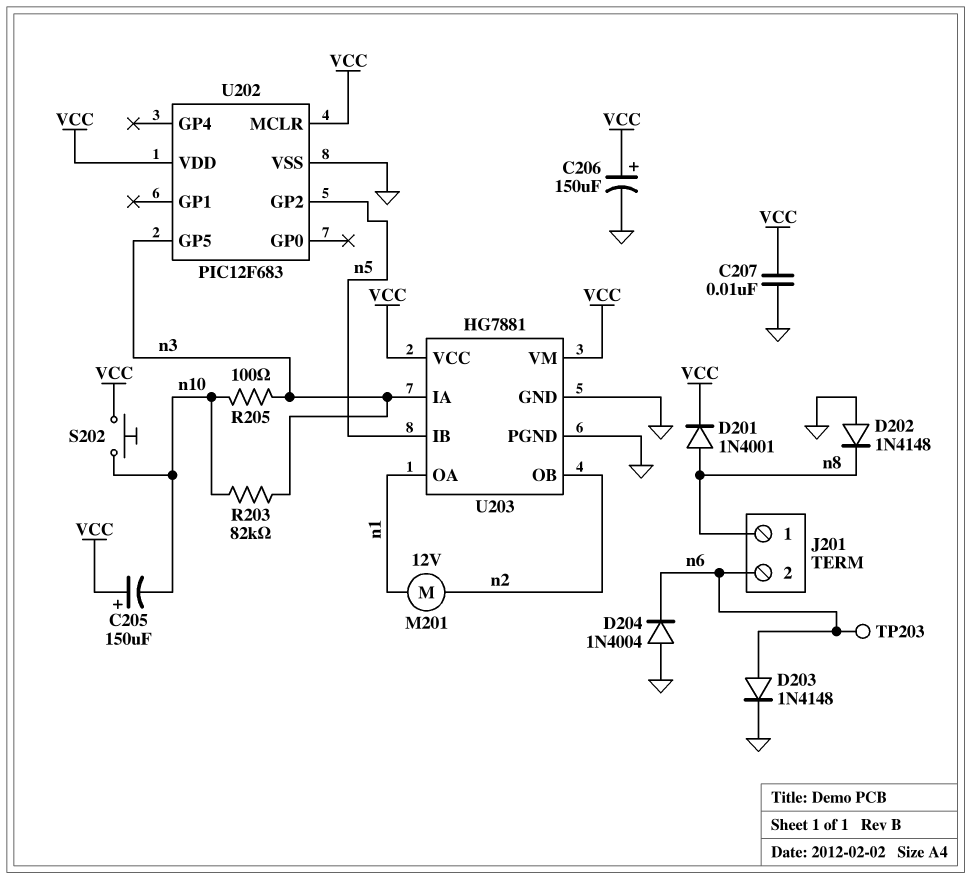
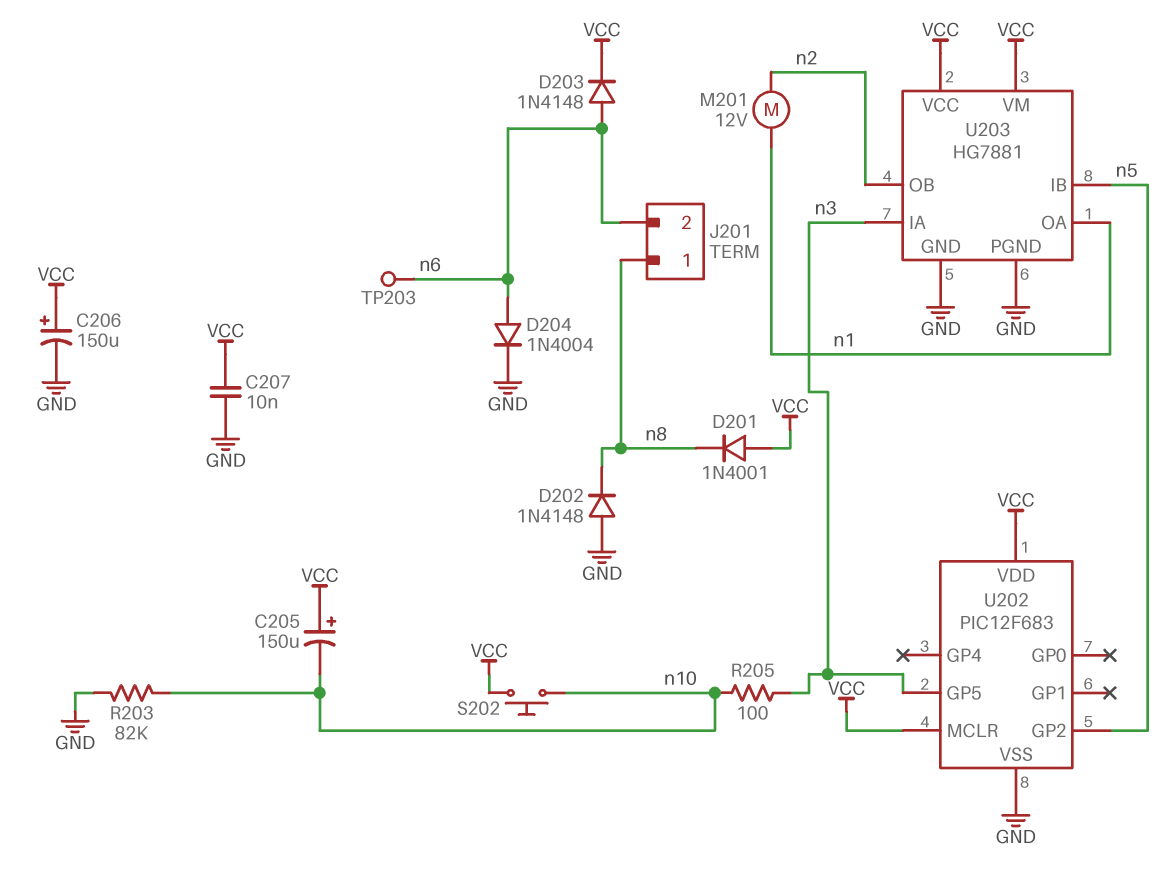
D201: diode 1N4001 (A n8, K VCC) -> diode 1N4001 (A VCC, K n8)
D203: diode 1N4148 (A n6, K GND) -> diode 1N4148 (A n6, K VCC)
D204: diode 1N4004 (A GND, K n6) -> diode 1N4004 (A n6, K GND)
R203: 82k (n3, n10) -> 82k (GND, n10)

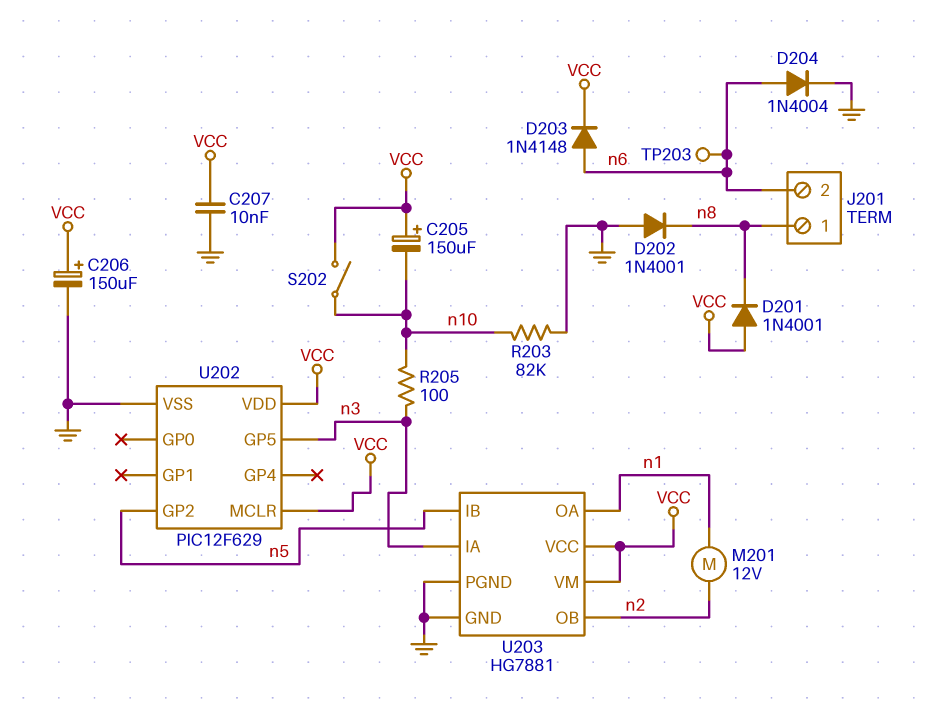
D202: diode 1N4148 (A GND, K n8) -> diode 1N4001 (A GND, K n8)
S202: button (VCC, n10) -> switch (VCC, n10)
U202: PIC12F683 -> PIC12F629

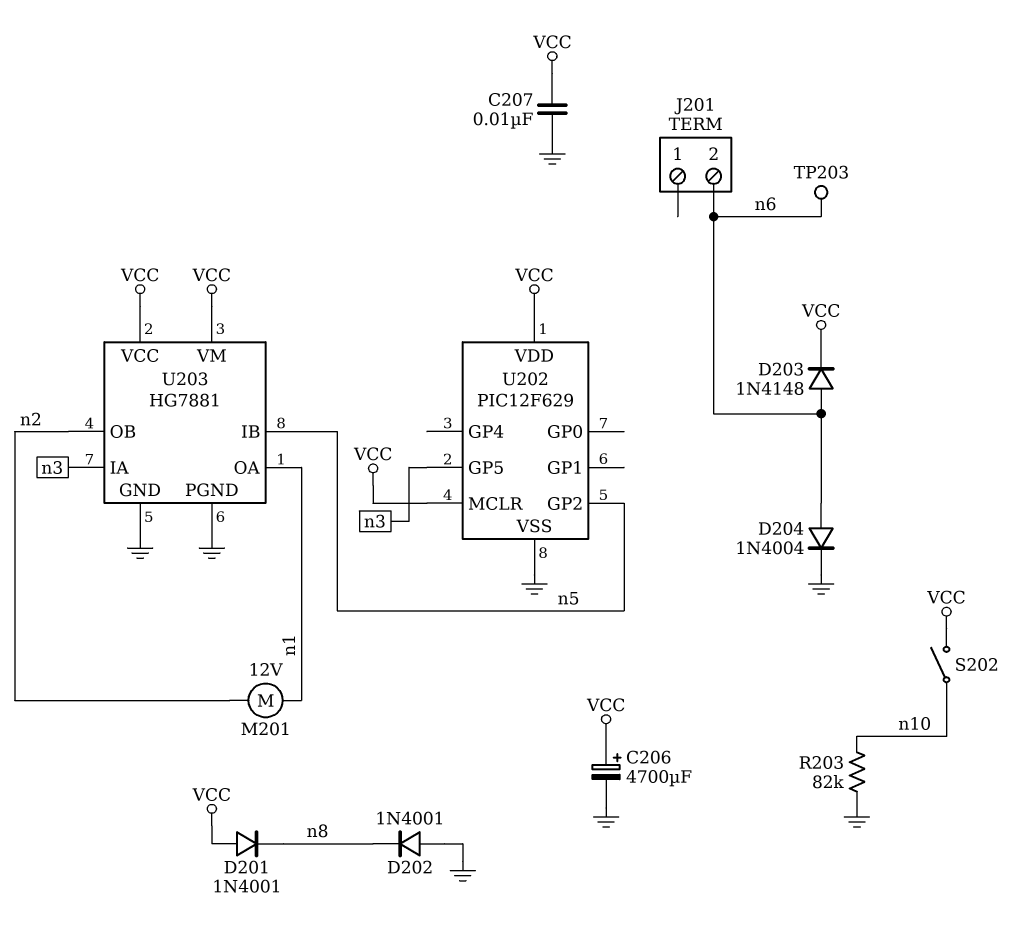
C205: 150uF (plus VCC, minus n10) -> none
C206: 150uF (plus VCC, minus GND) -> 4700uF (plus VCC, minus GND)
J201 pin 1: n8 -> none
R205: 100 (n3, n10) -> none

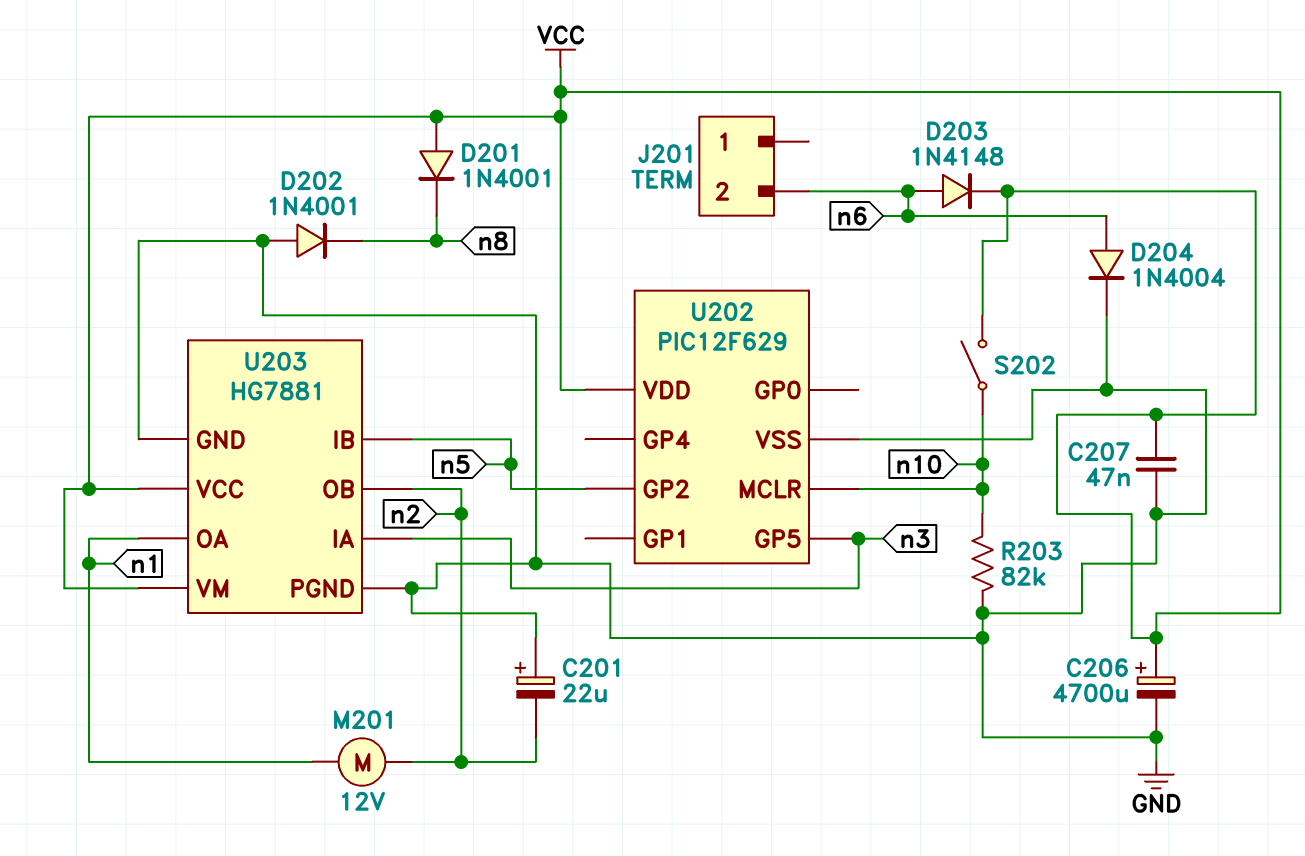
C201: none -> 22uF (plus GND, minus n2)
C207: 10nF (GND, VCC) -> 47nF (GND, VCC)
TP203: test point (n6) -> none
U202 pin MCLR: VCC -> n10

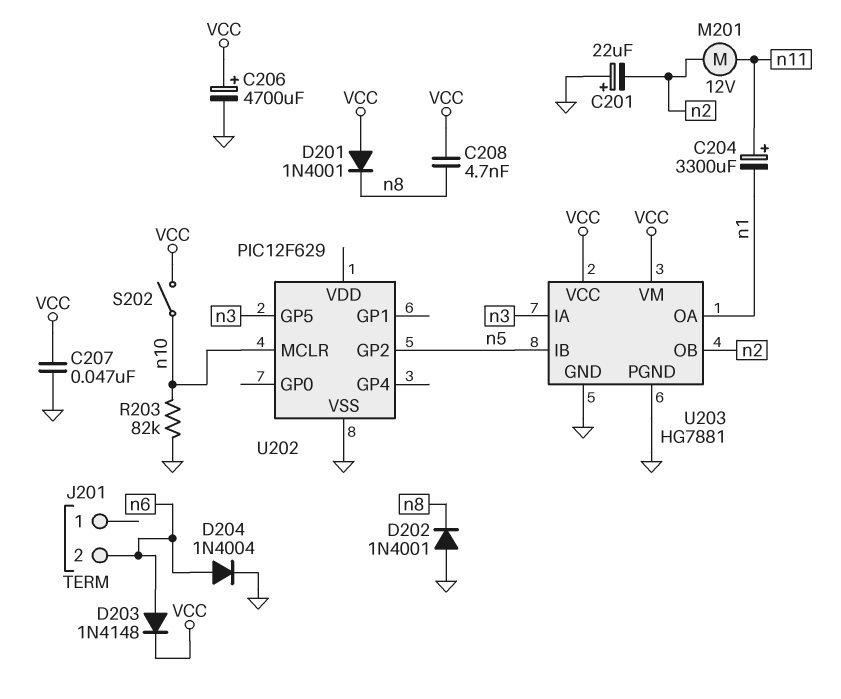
C204: none -> 3300uF (plus n11, minus n1)
C208: none -> 4.7nF (VCC, n8)
M201: motor 12V (n1, n2) -> motor 12V (n2, n11)
U202 pin VDD: VCC -> none

